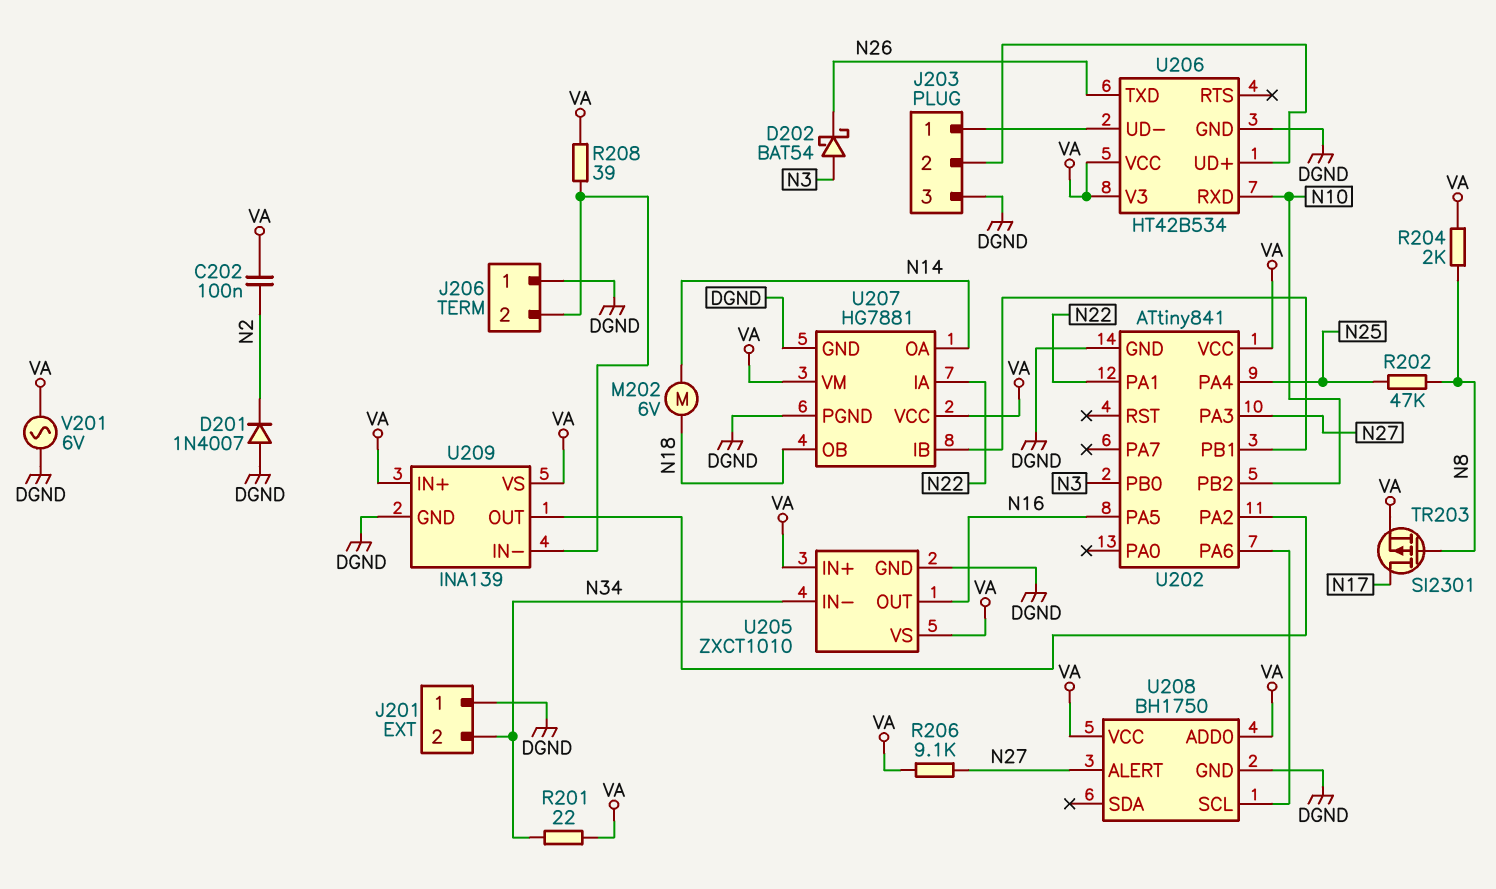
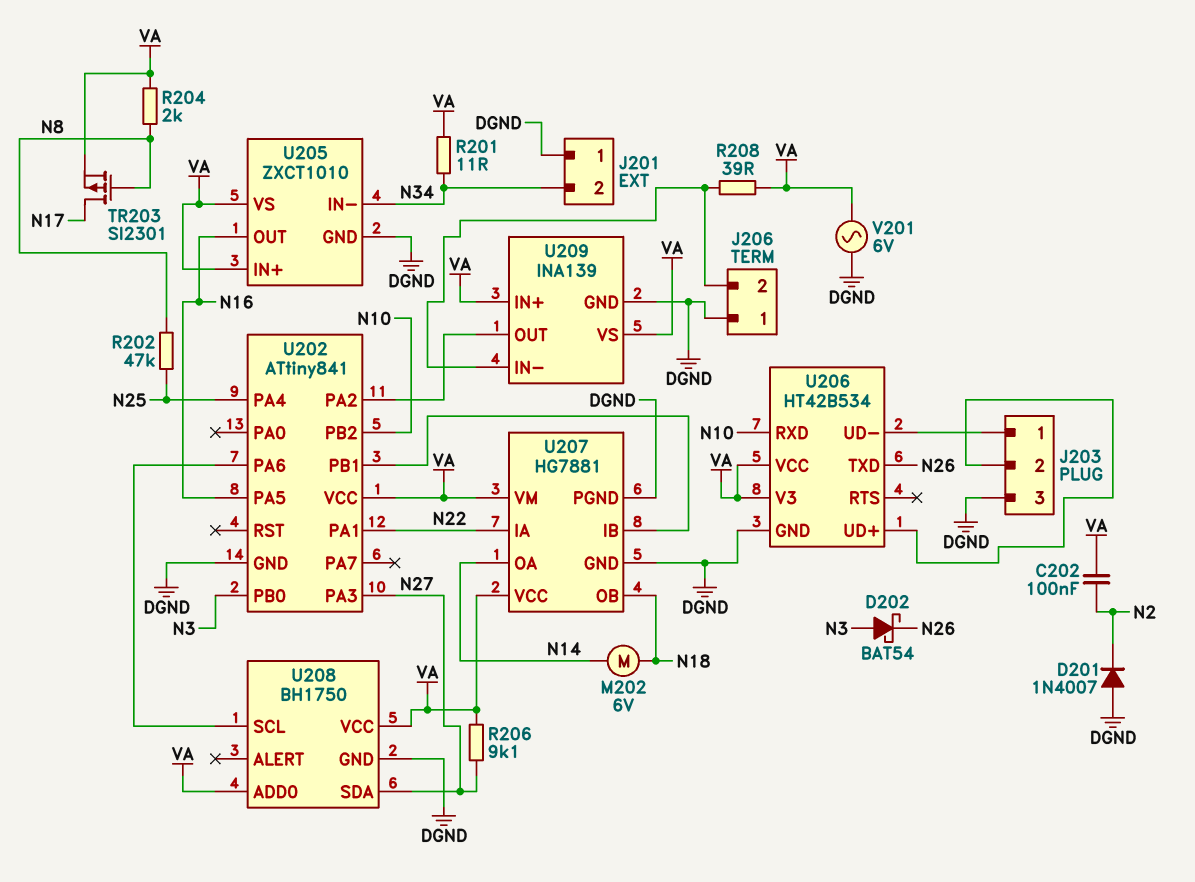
R201: 22 (N34, VA) -> 11 (N34, VA)
U208 pin ALERT: N27 -> none
U208 pin SDA: none -> N27

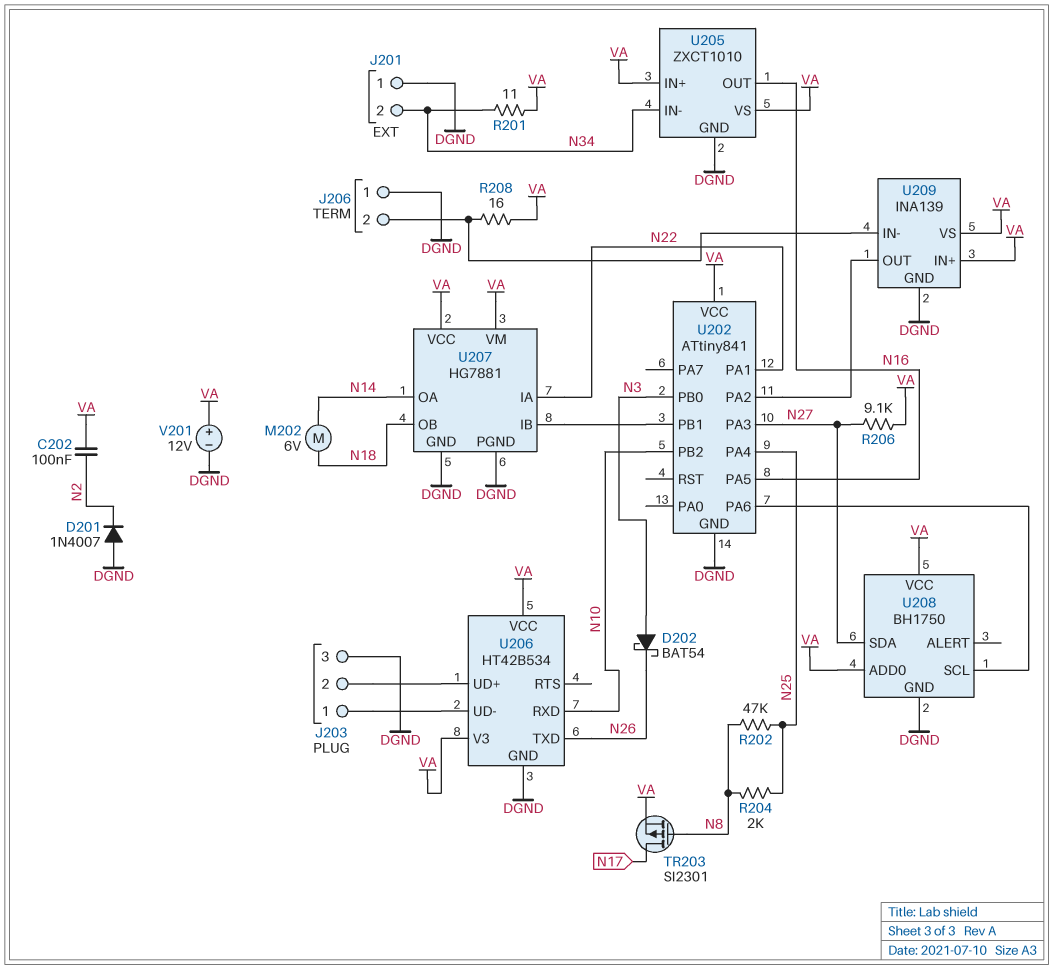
R204: 2k (N8, VA) -> 2k (N8, N25)
R208: 39 (J206/2, VA) -> 16 (J206/2, VA)
V201: AC 6V (DGND, VA) -> 12V (plus VA, minus DGND)

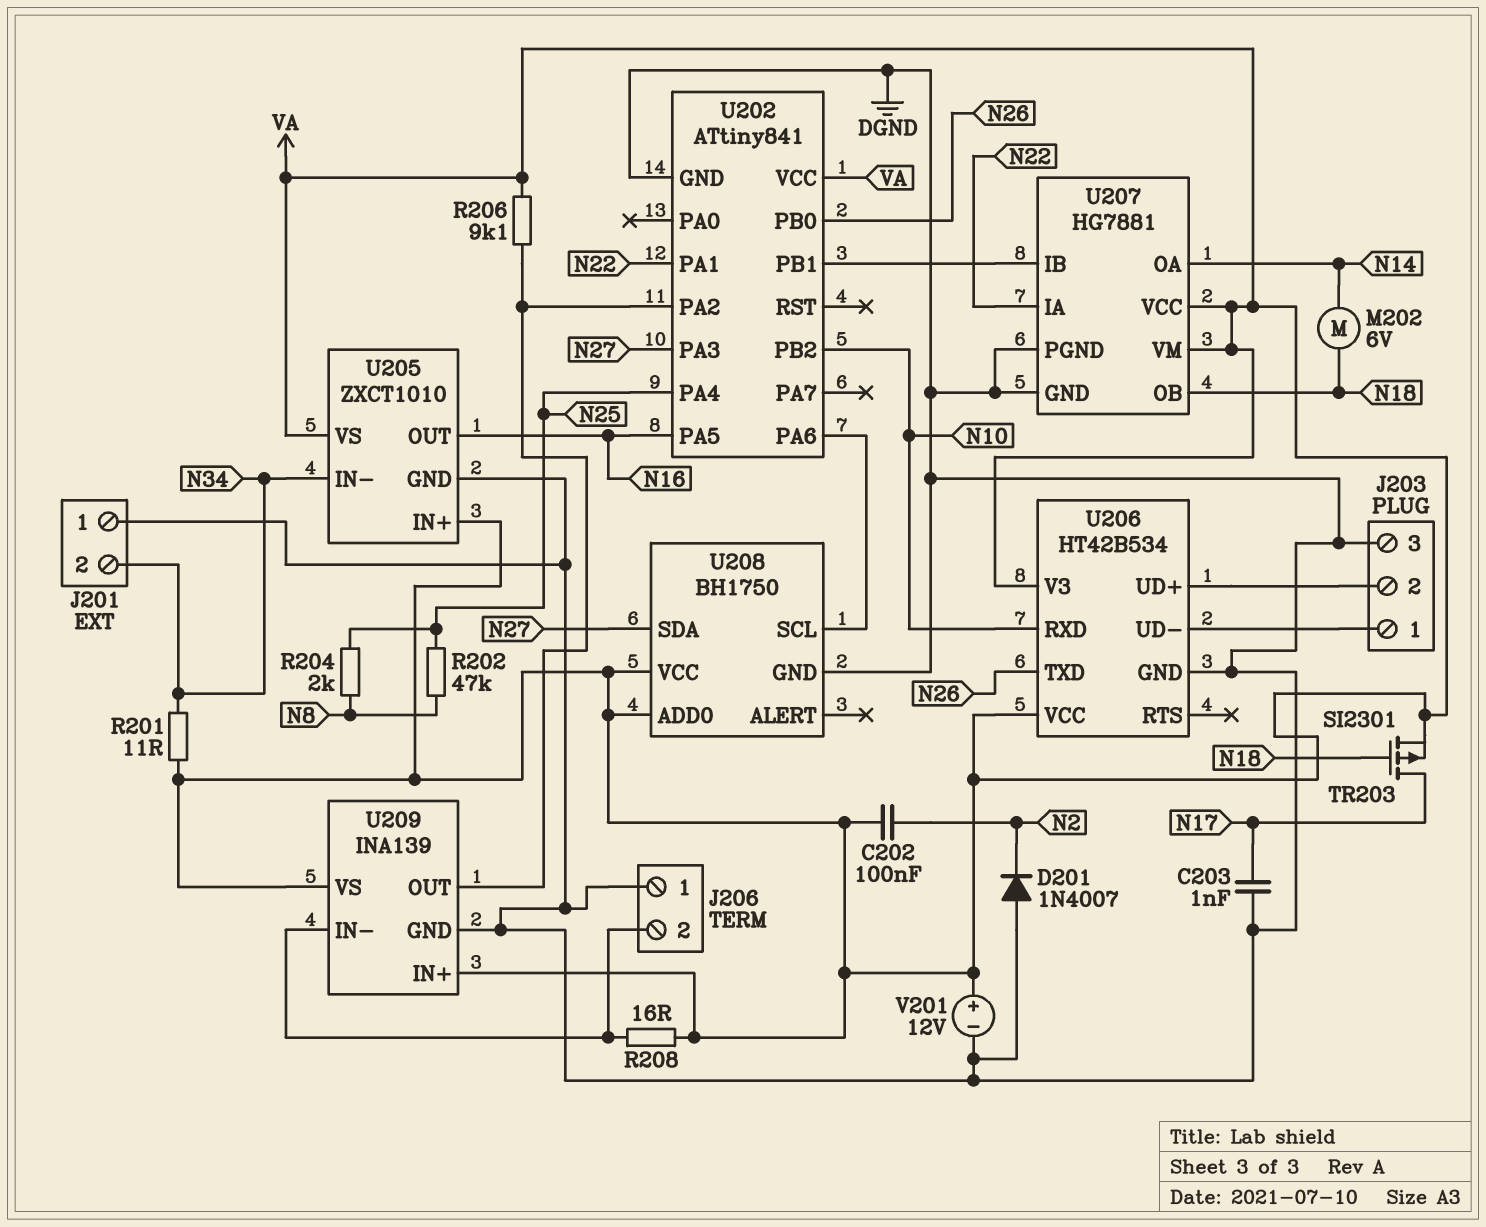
C203: none -> 1nF (DGND, N17)
D202: schottky BAT54 (A N3, K N26) -> none
R206: 9.1k (N27, VA) -> 9.1k (U202/PA2, VA)
TR203: PMOS SI2301 (G N8, D N17, S VA) -> PMOS SI2301 (G N18, D N17, S VA)
U202 pin PB0: N3 -> N26

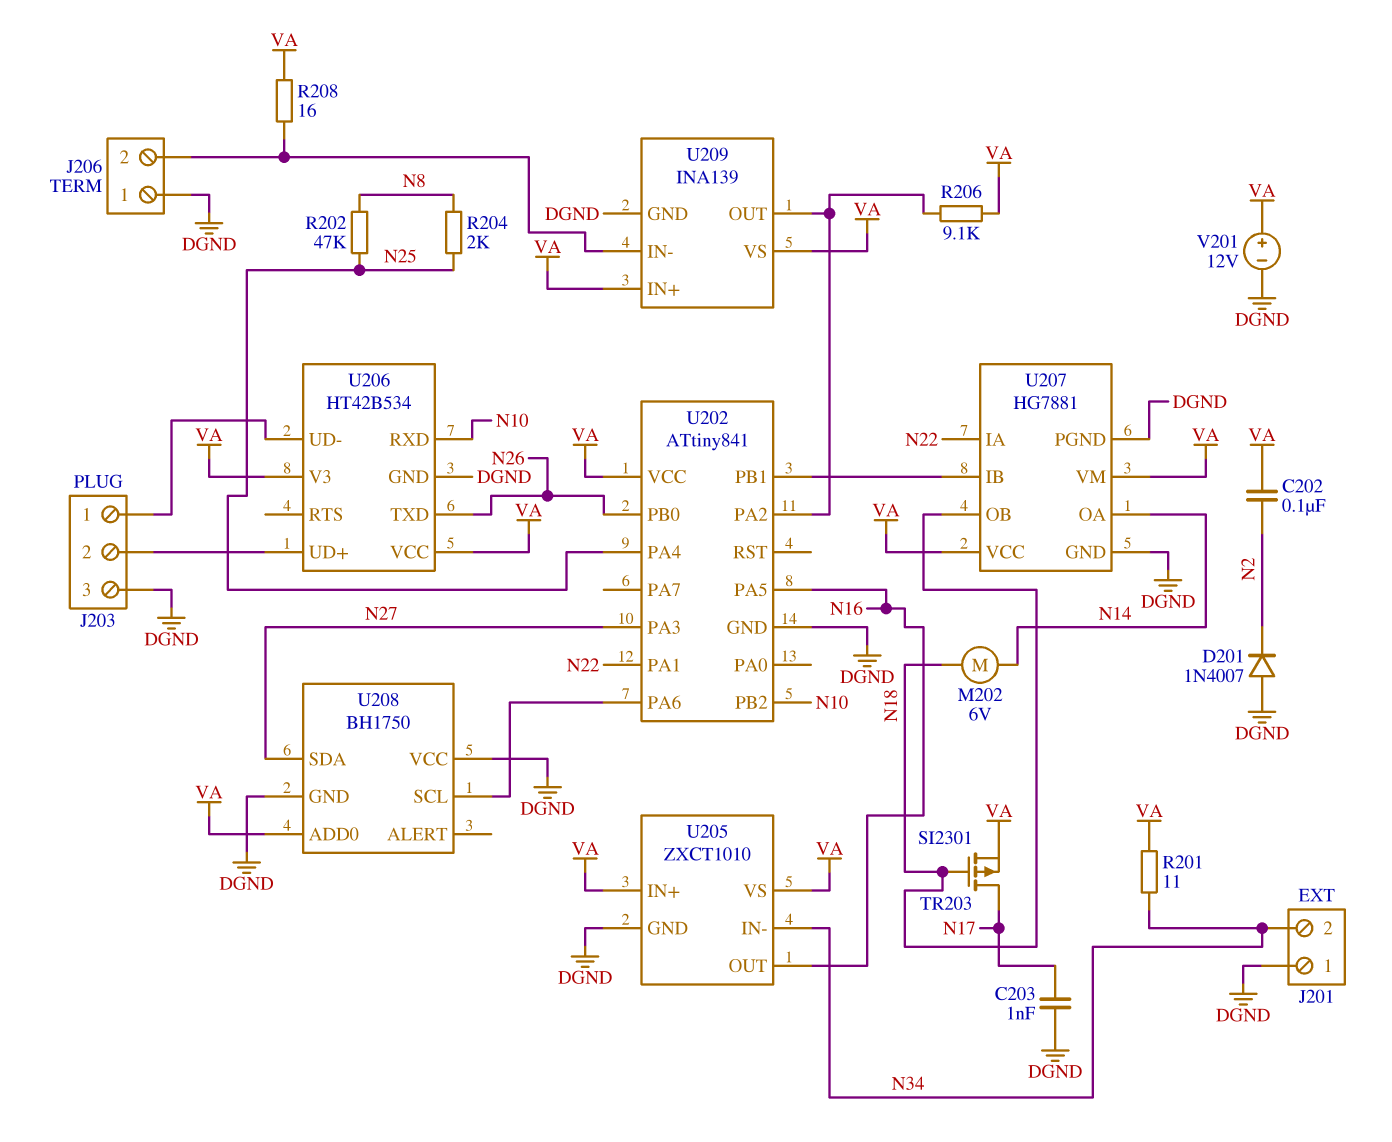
U208 pin VCC: VA -> DGND

